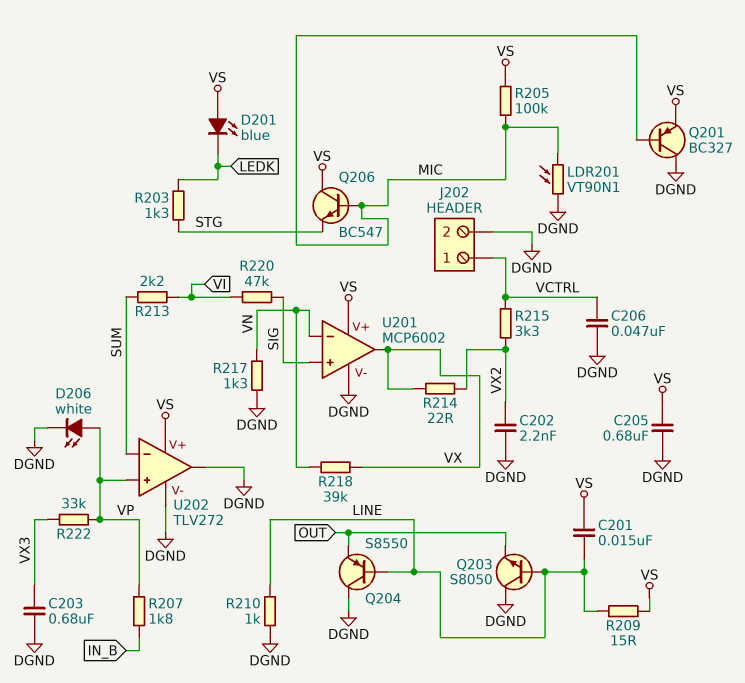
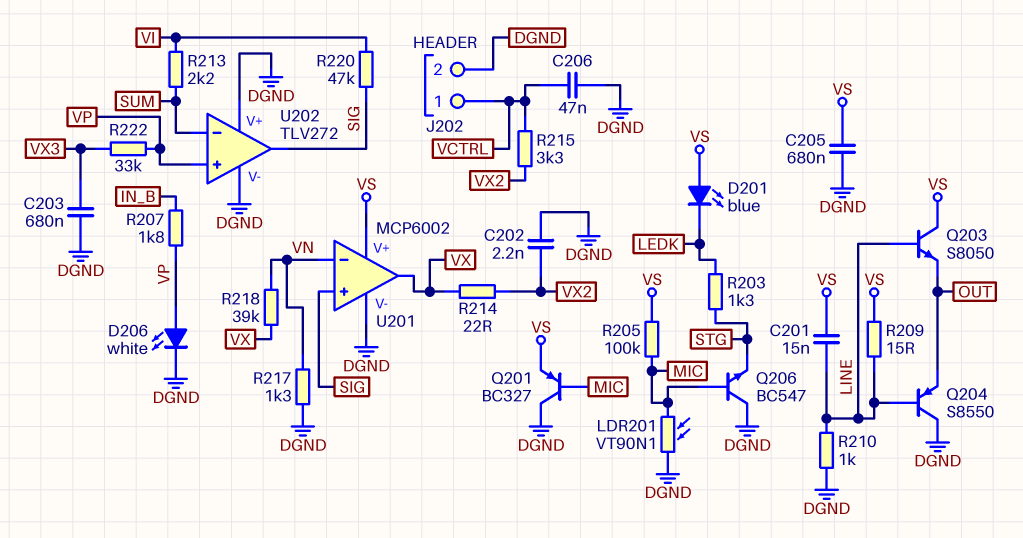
Q203: NPN S8050 (B LINE, C DGND, E OUT) -> NPN S8050 (B LINE, C VS, E OUT)
Q206: NPN BC547 (B MIC, C VS, E STG) -> NPN BC547 (B MIC, C DGND, E STG)
U202 pin V+: VS -> DGND
U202 pin out: DGND -> SIG

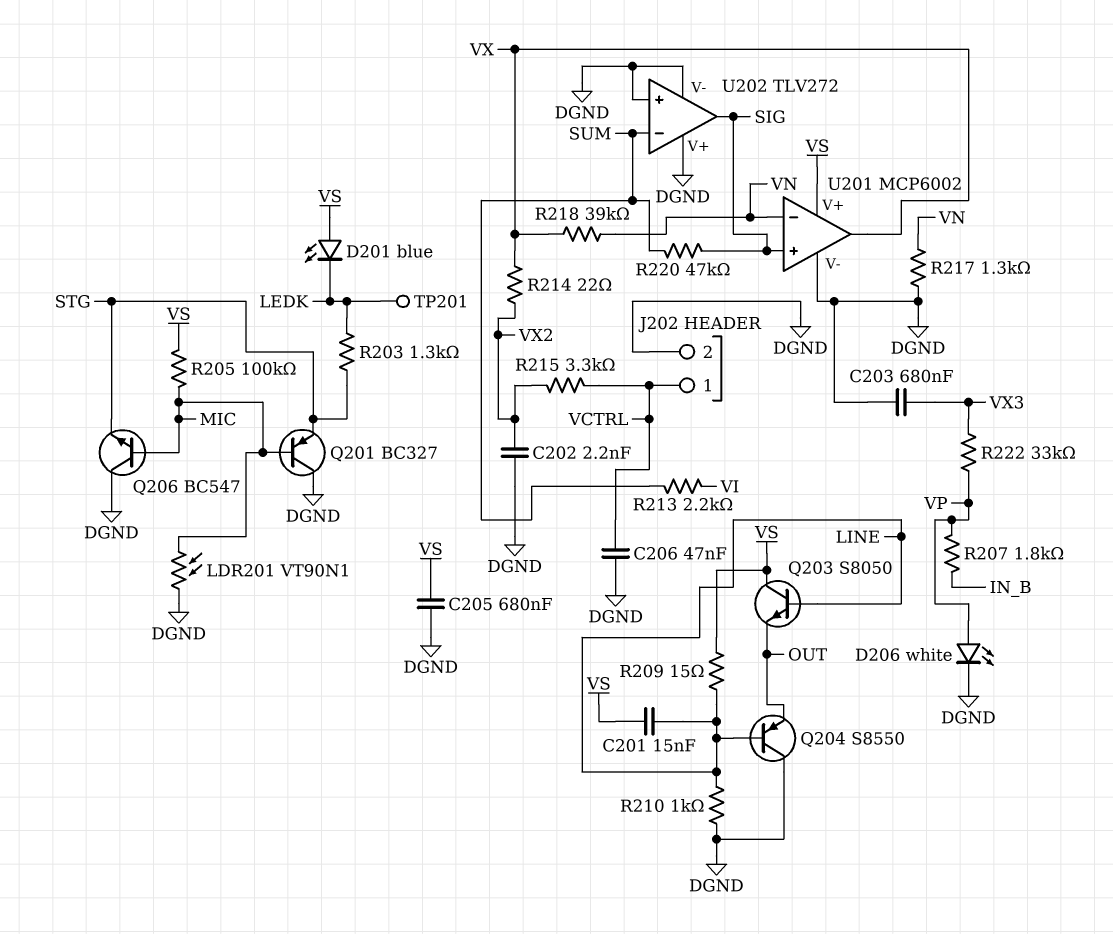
Q201: PNP BC327 (B MIC, C DGND, E VS) -> PNP BC327 (B MIC, C DGND, E STG)
R220: 47k (SIG, VI) -> 47k (SIG, SUM)
TP201: none -> test point (LEDK)
U202 pin in+: VP -> DGND

